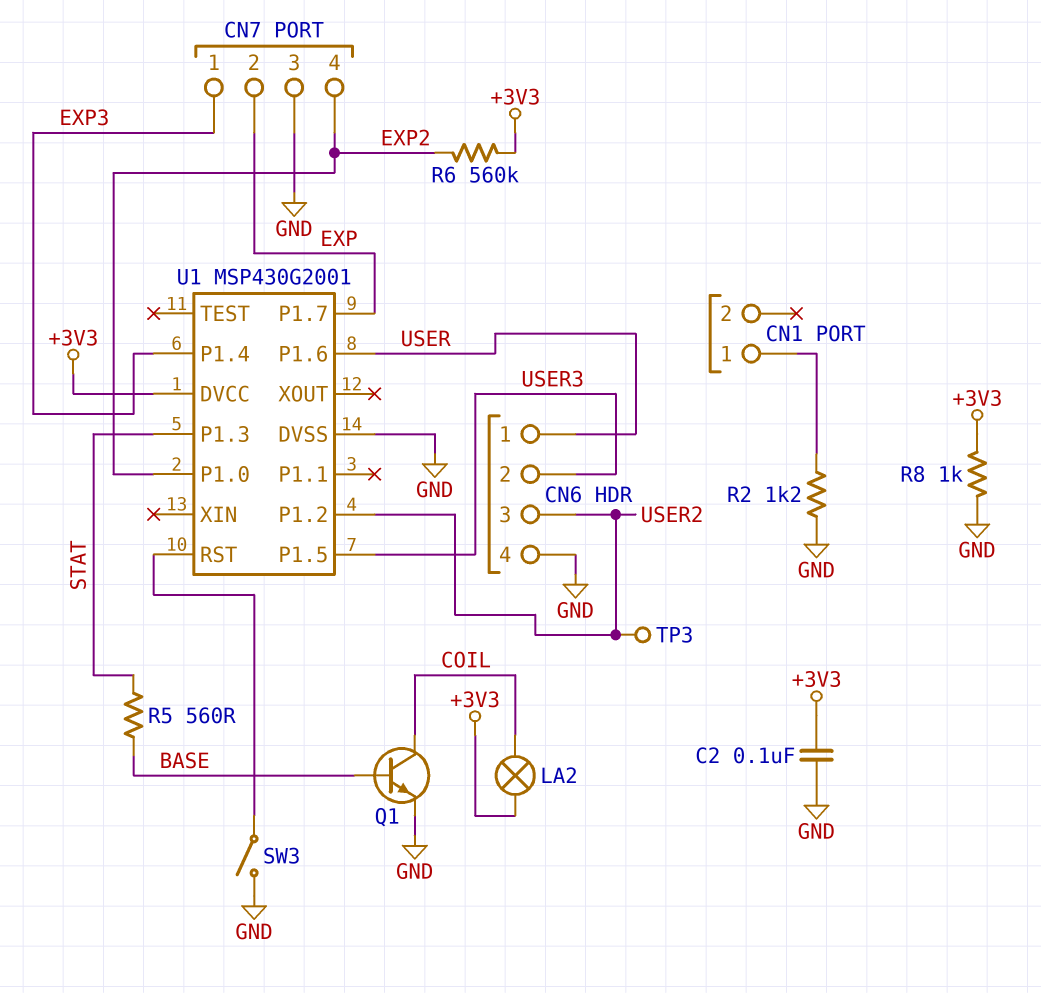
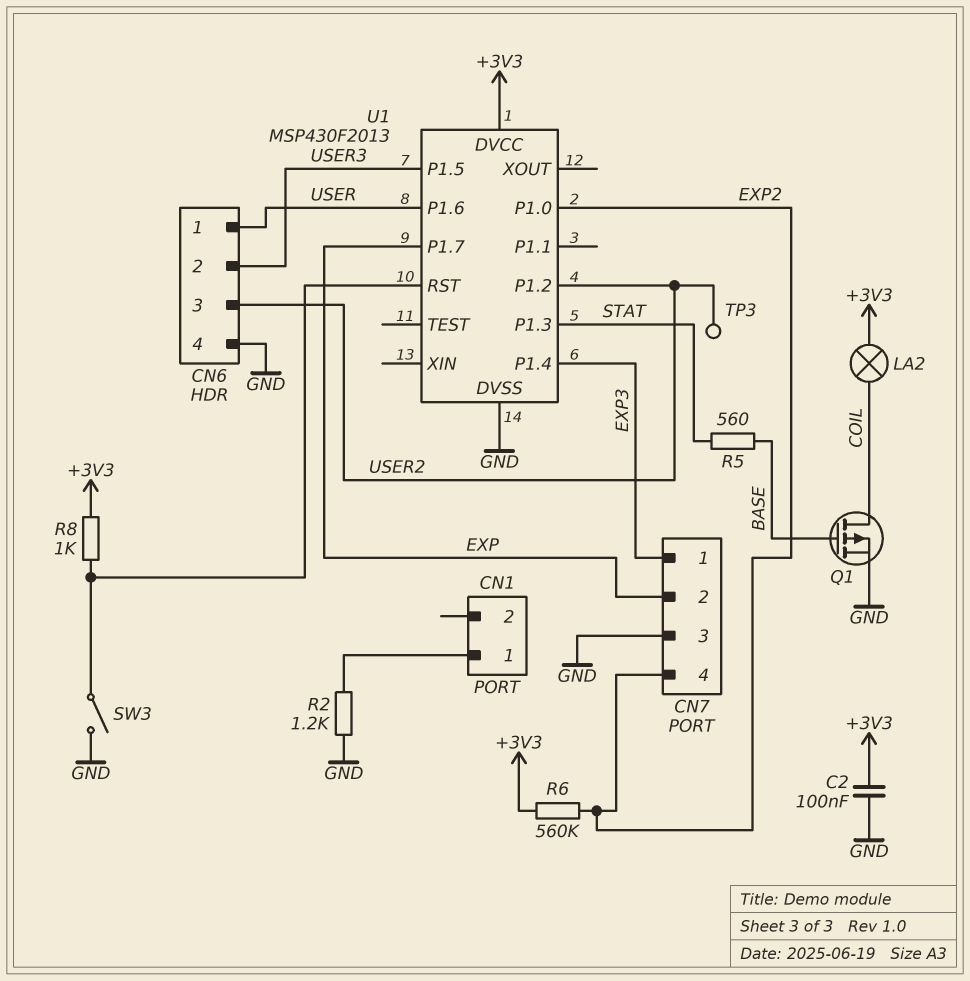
Q1: NPN (B BASE, C COIL, E GND) -> PMOS (G BASE, D COIL, S GND)
R8: 1k (+3V3, GND) -> 1k (+3V3, U1/RST)
U1: MSP430G2001 -> MSP430F2013

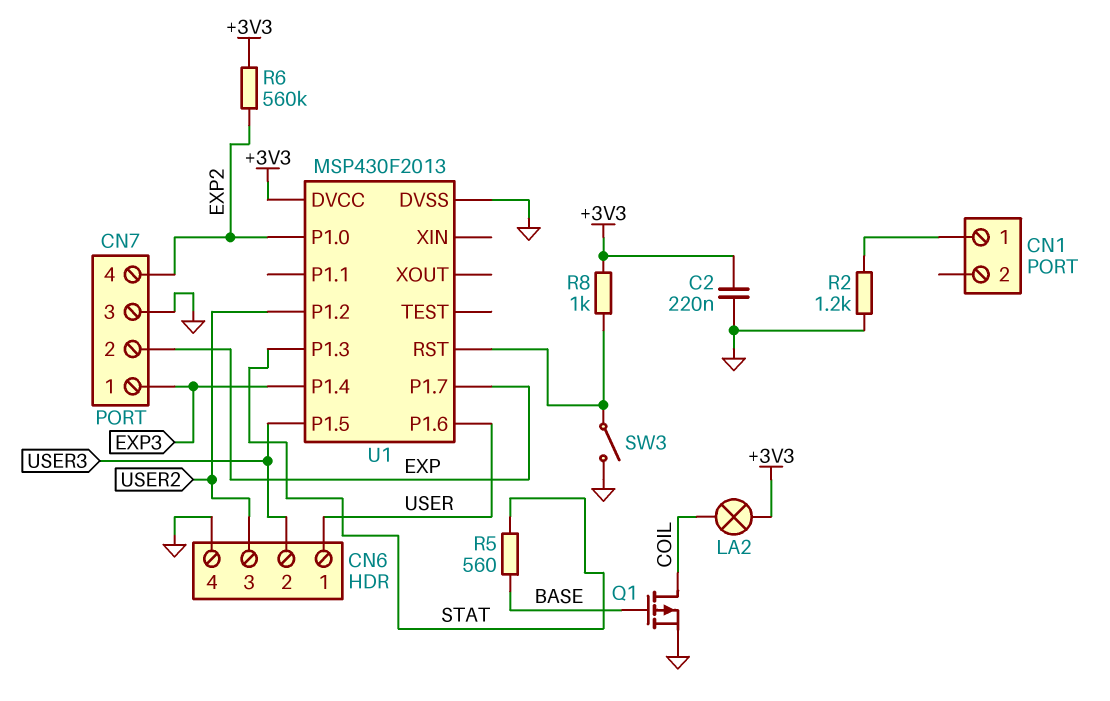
C2: 100nF (+3V3, GND) -> 220nF (+3V3, GND)
TP3: test point (USER2) -> none

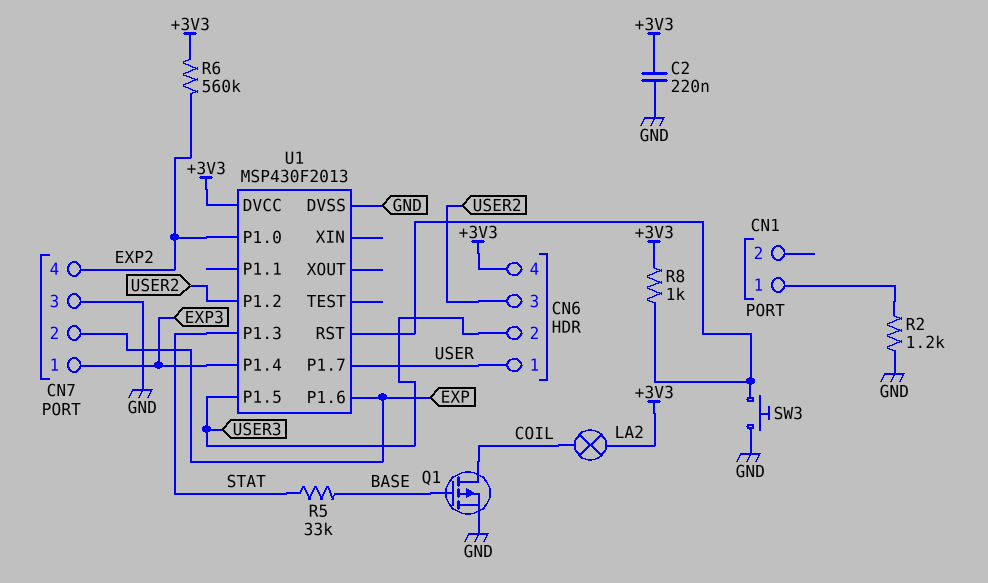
CN6 pin 4: GND -> +3V3
R5: 560 (BASE, STAT) -> 33k (BASE, STAT)
SW3: switch (GND, U1/RST) -> button (GND, U1/RST)
U1 pin P1.6: USER -> EXP
U1 pin P1.7: EXP -> USER

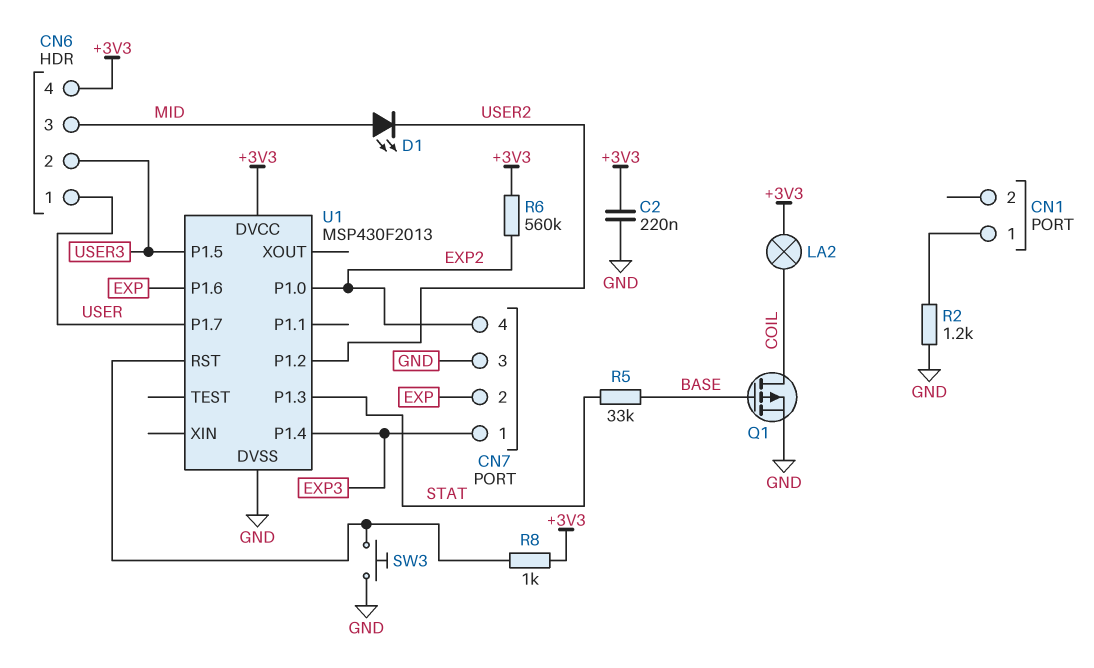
CN6 pin 3: USER2 -> MID
D1: none -> LED (A MID, K USER2)

